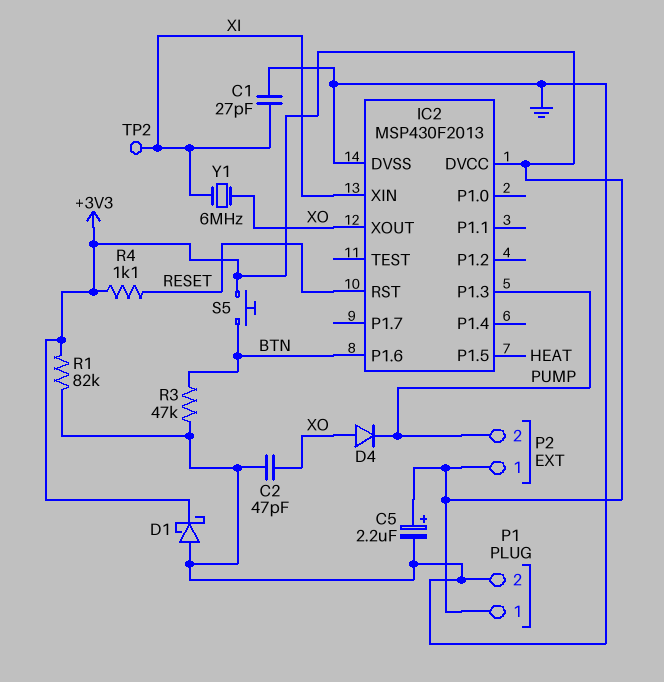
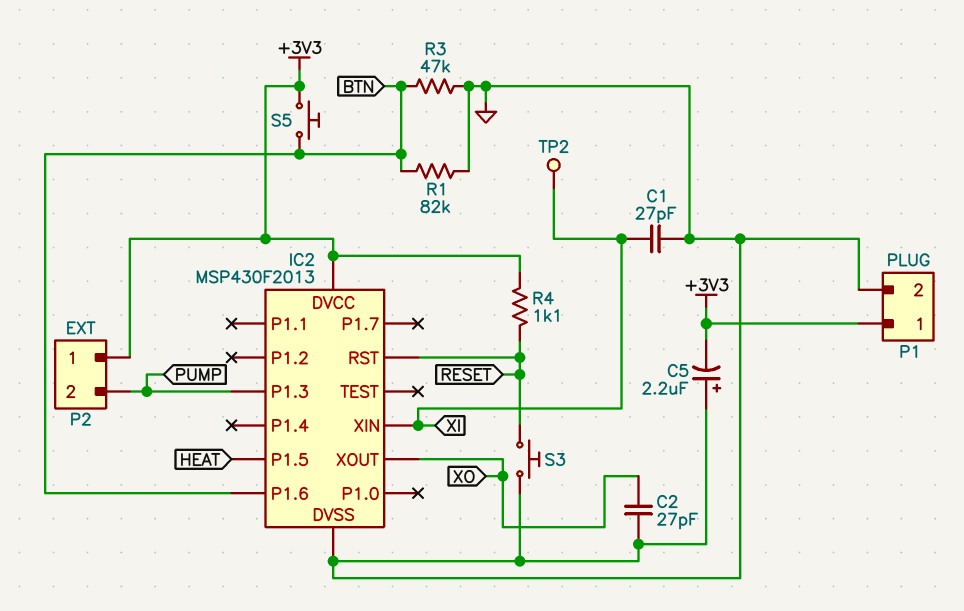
C2: 47pF (GND, XO) -> 27pF (GND, XO)
C5: 2.2uF (plus +3V3, minus GND) -> 2.2uF (plus GND, minus +3V3)
D1: schottky (A GND, K +3V3) -> none
D4: diode (A XO, K PUMP) -> none
R1: 82k (+3V3, GND) -> 82k (BTN, GND)
S3: none -> button (GND, RESET)
Y1: 6MHz (XI, XO) -> none

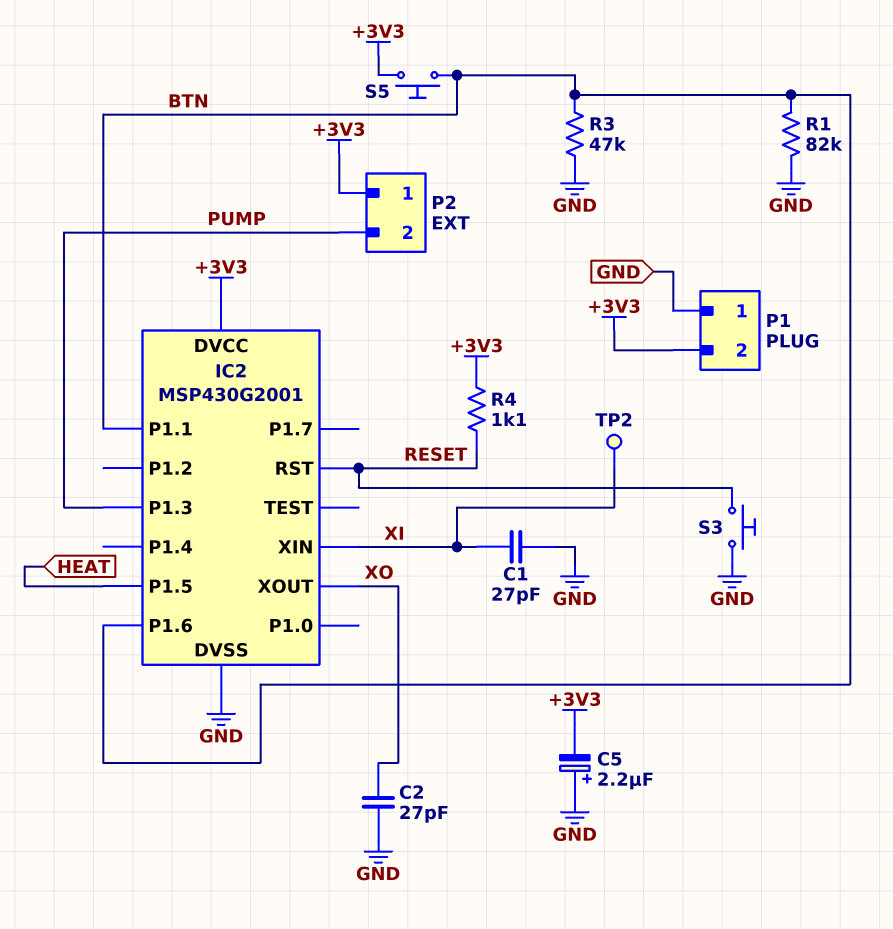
IC2: MSP430F2013 -> MSP430G2001
IC2 pin P1.1: none -> BTN
P1 pin 1: +3V3 -> GND
P1 pin 2: GND -> +3V3

